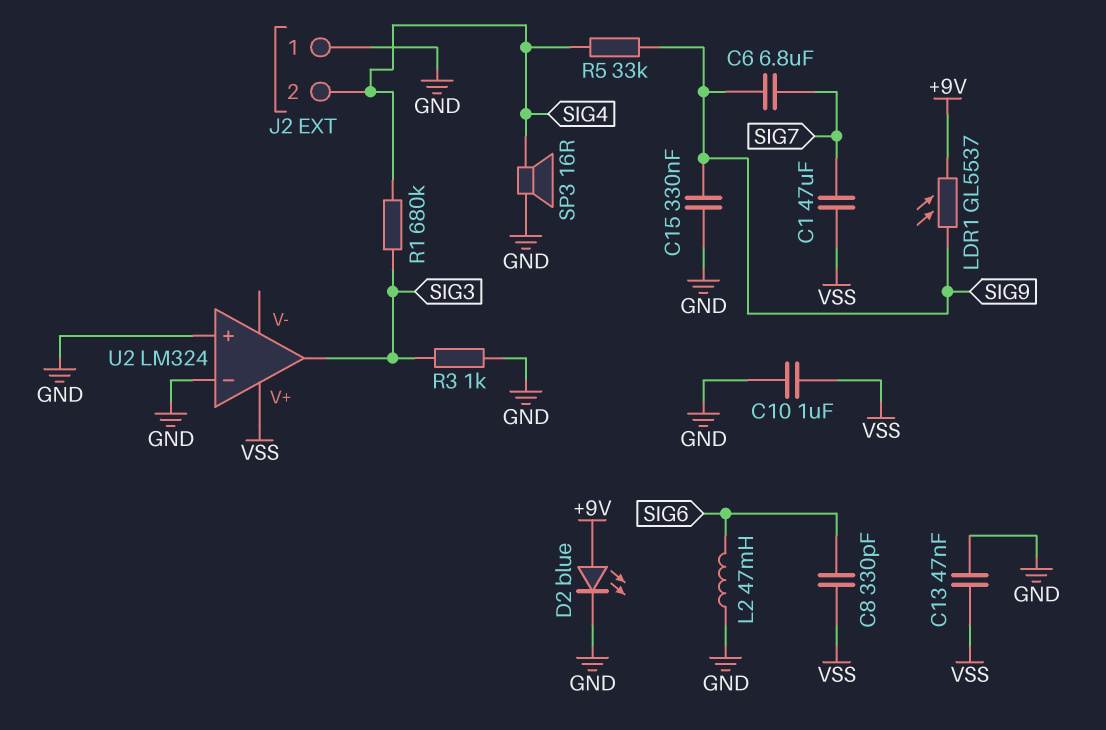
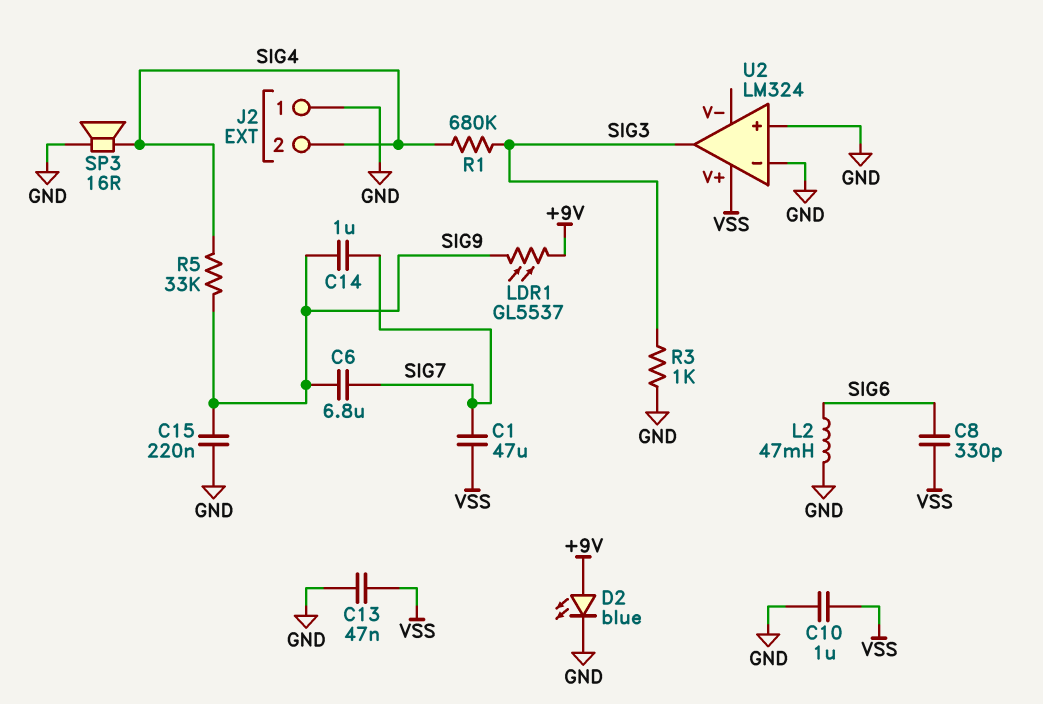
C14: none -> 1uF (SIG7, SIG9)
C15: 330nF (GND, SIG9) -> 220nF (GND, SIG9)

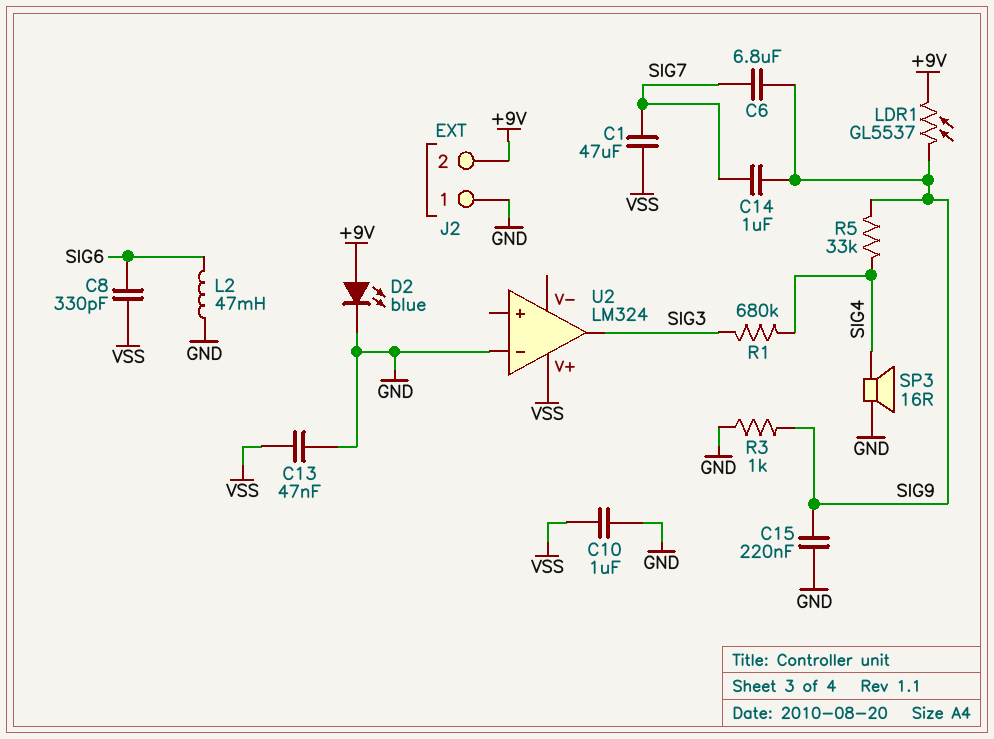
J2 pin 2: SIG4 -> +9V
R3: 1k (GND, SIG3) -> 1k (GND, SIG9)
U2 pin in+: GND -> none

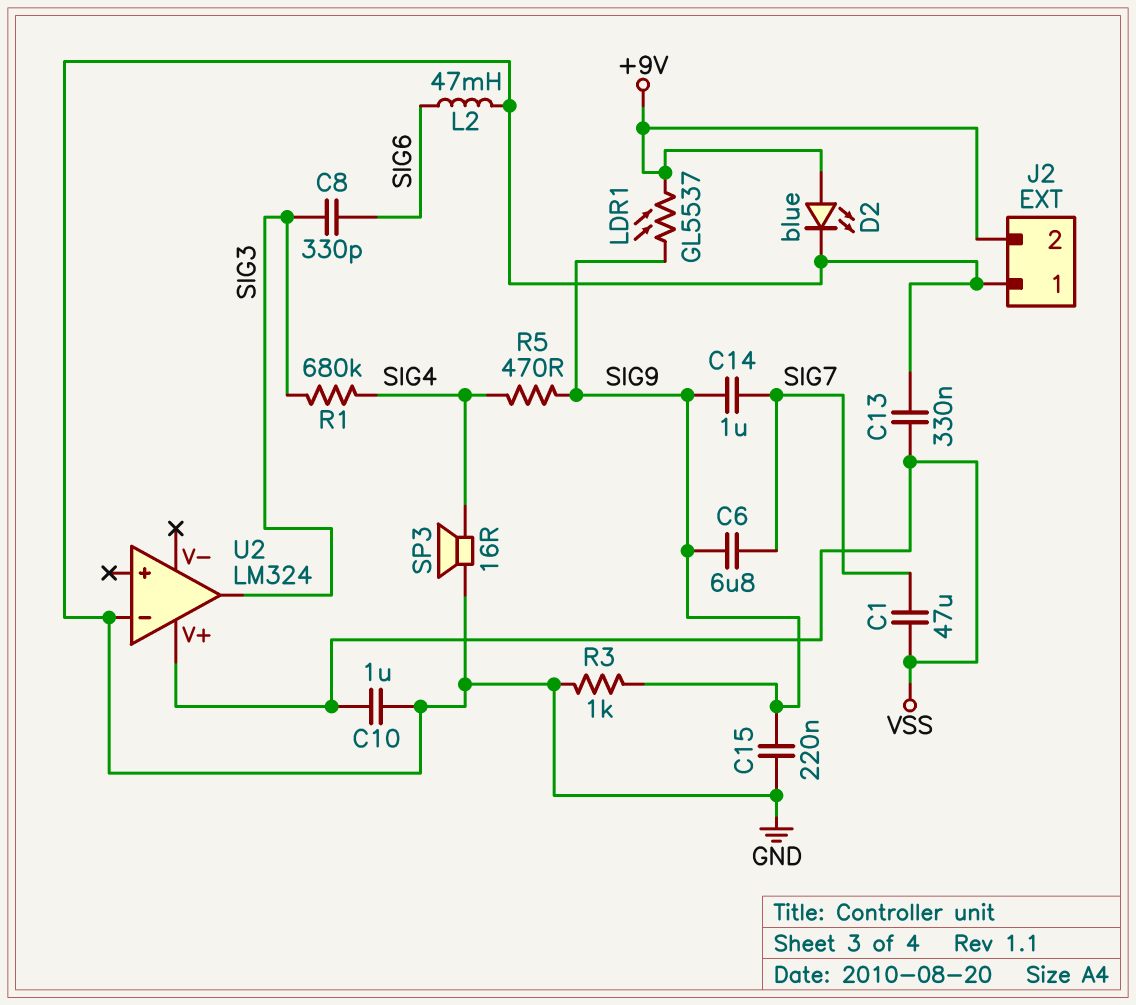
C8: 330pF (SIG6, VSS) -> 330pF (SIG3, SIG6)
C13: 47nF (GND, VSS) -> 330nF (GND, VSS)
R5: 33k (SIG4, SIG9) -> 470 (SIG4, SIG9)

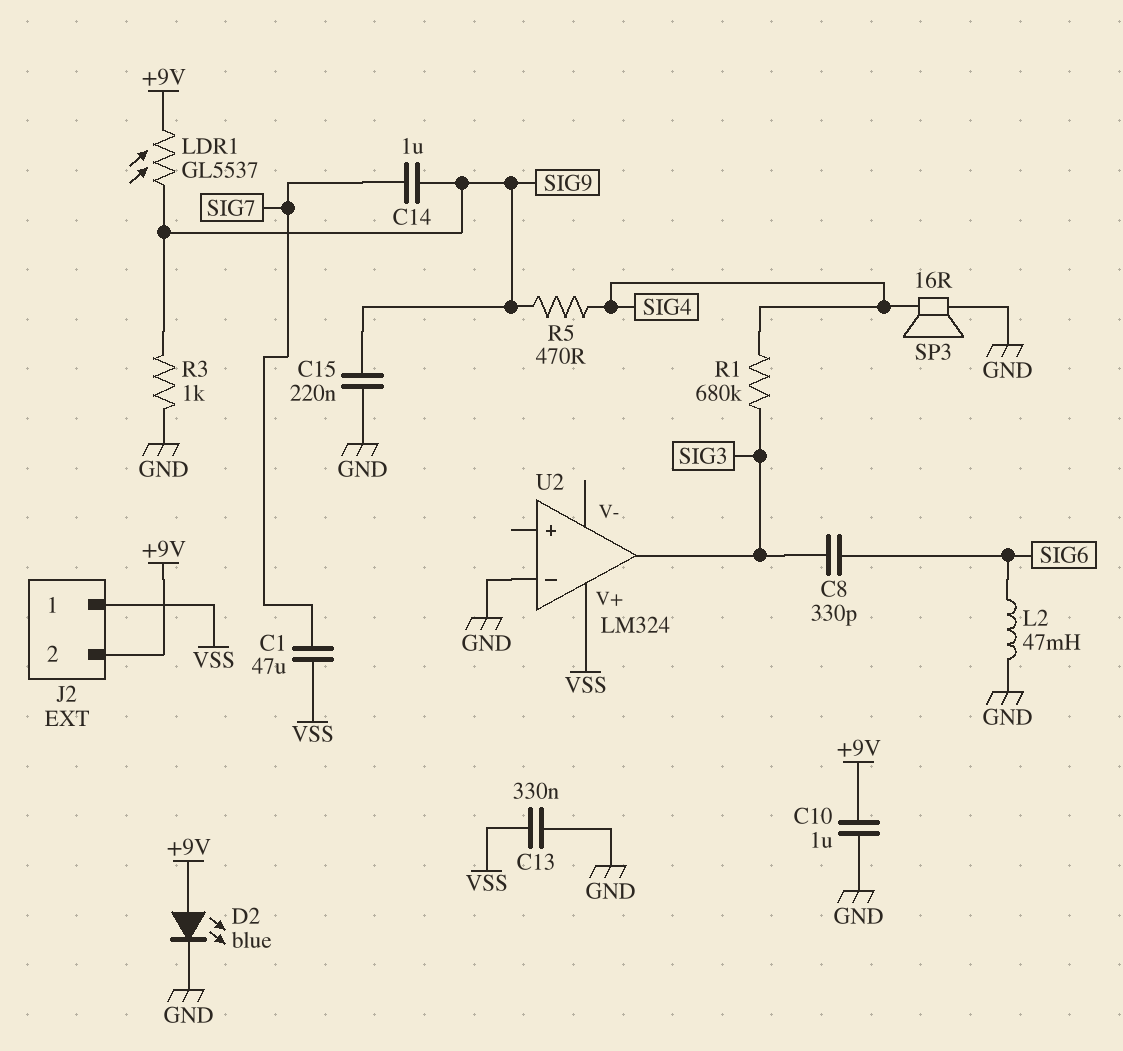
C6: 6.8uF (SIG7, SIG9) -> none
C10: 1uF (GND, VSS) -> 1uF (+9V, GND)
J2 pin 1: GND -> VSS

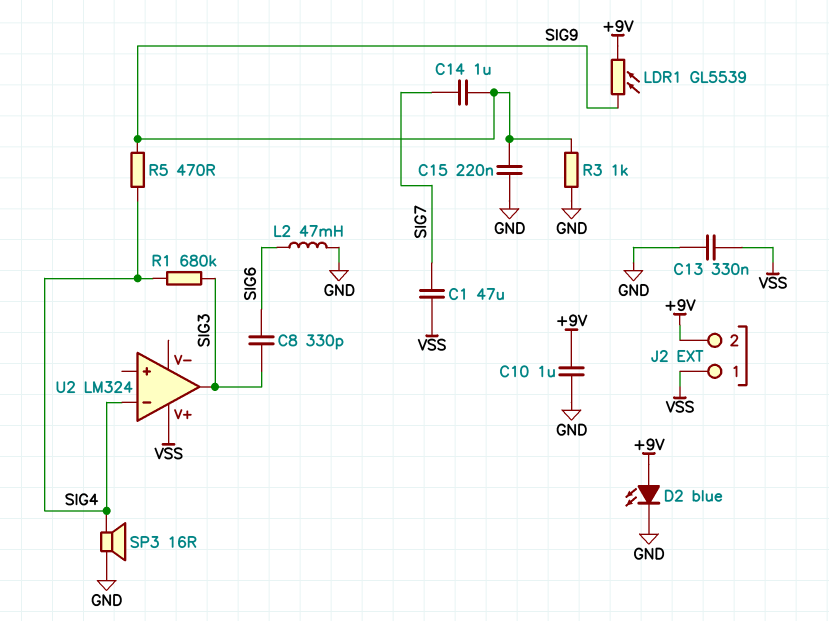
LDR1: GL5537 (+9V, SIG9) -> GL5539 (+9V, SIG9)
U2 pin in-: GND -> SIG4

